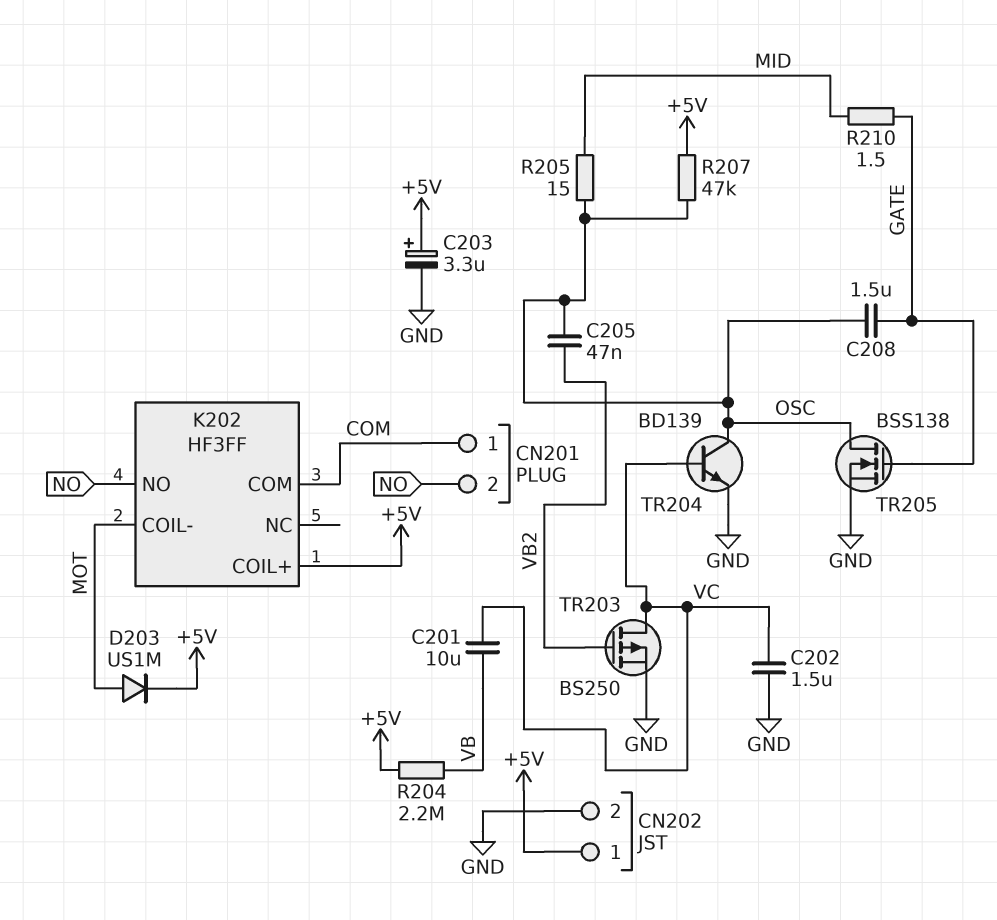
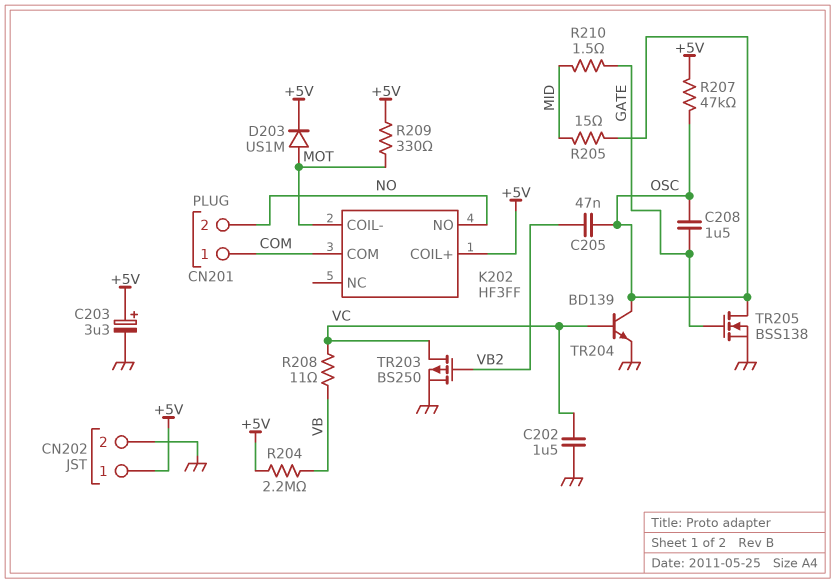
C201: 10uF (VB, VC) -> none
R208: none -> 11 (VB, VC)
R209: none -> 330 (+5V, MOT)

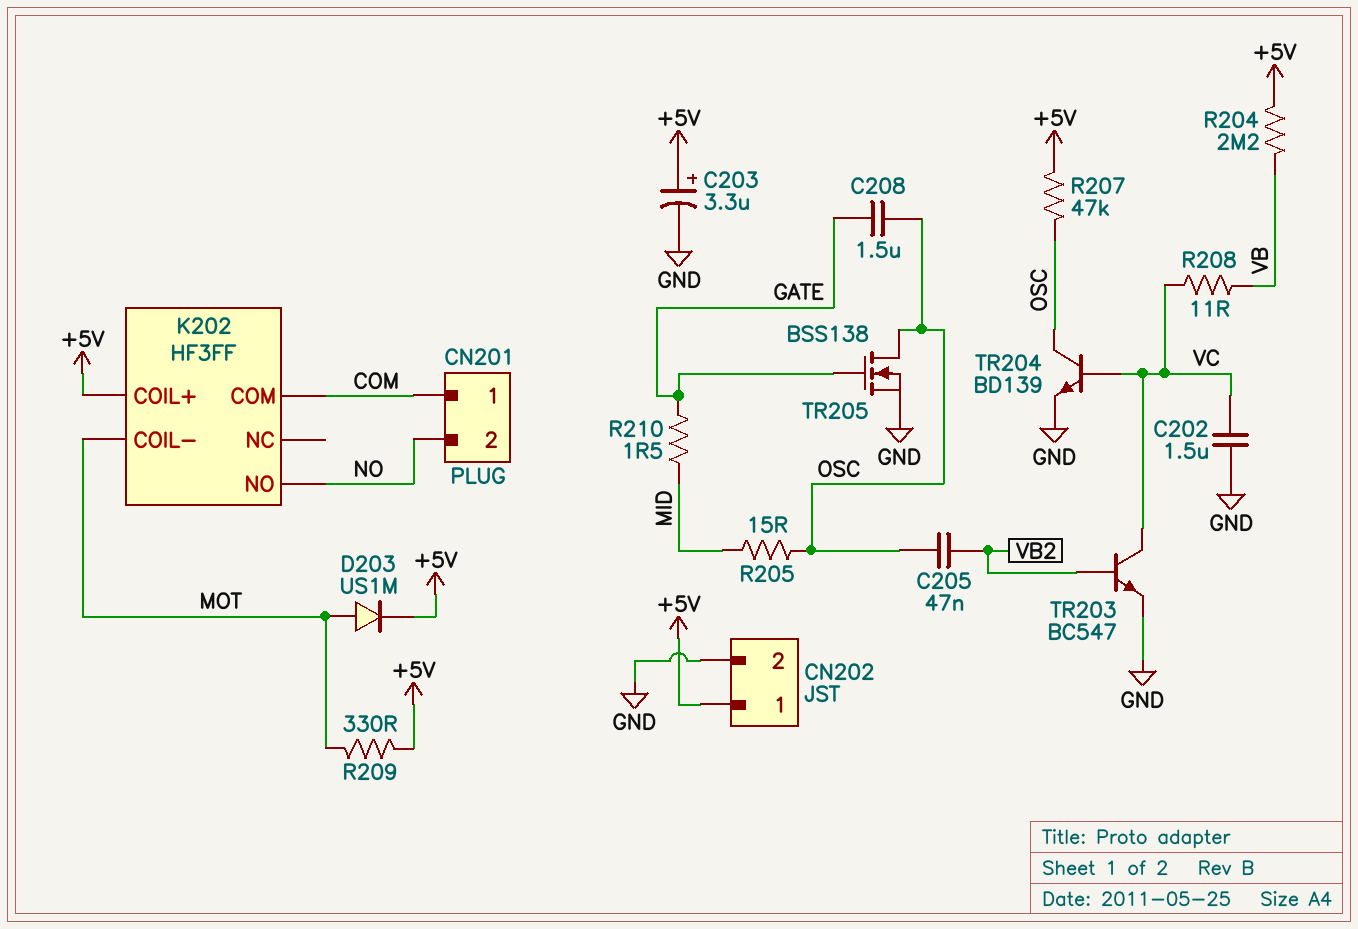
TR203: PMOS BS250 (G VB2, D VC, S GND) -> NPN BC547 (B VB2, C VC, E GND)

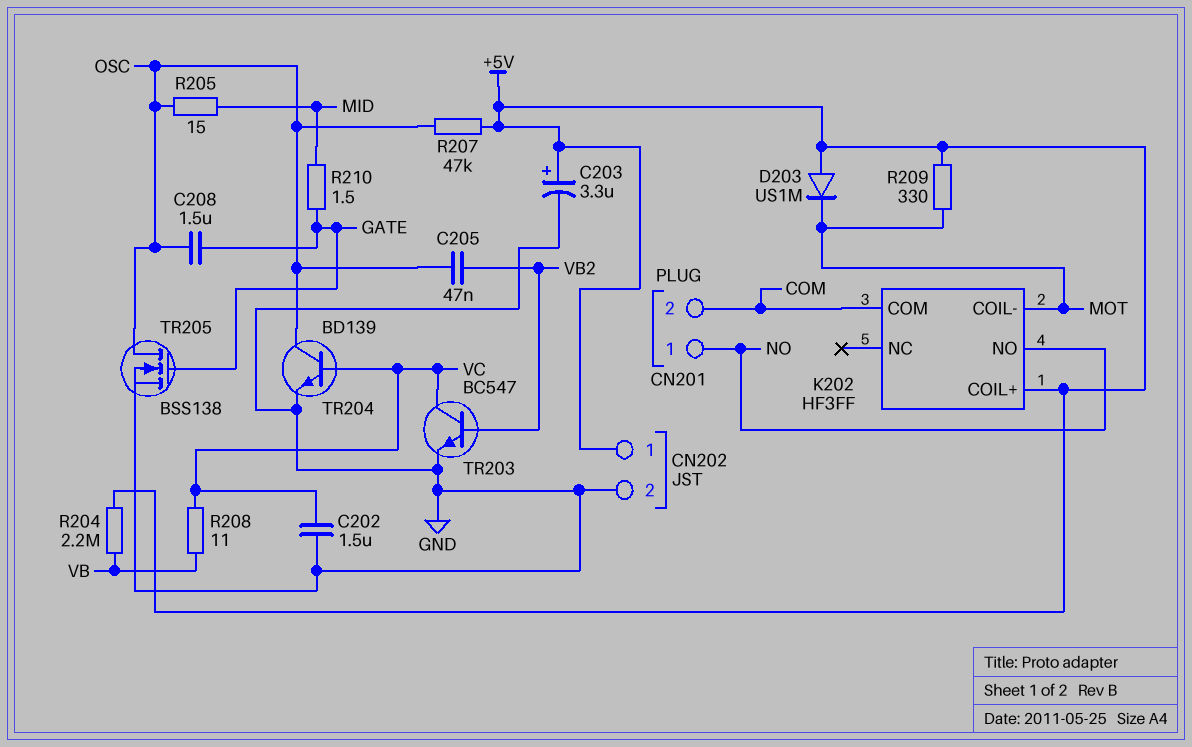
CN201 pin 1: COM -> NO
CN201 pin 2: NO -> COM
D203: diode US1M (A MOT, K +5V) -> diode US1M (A +5V, K MOT)

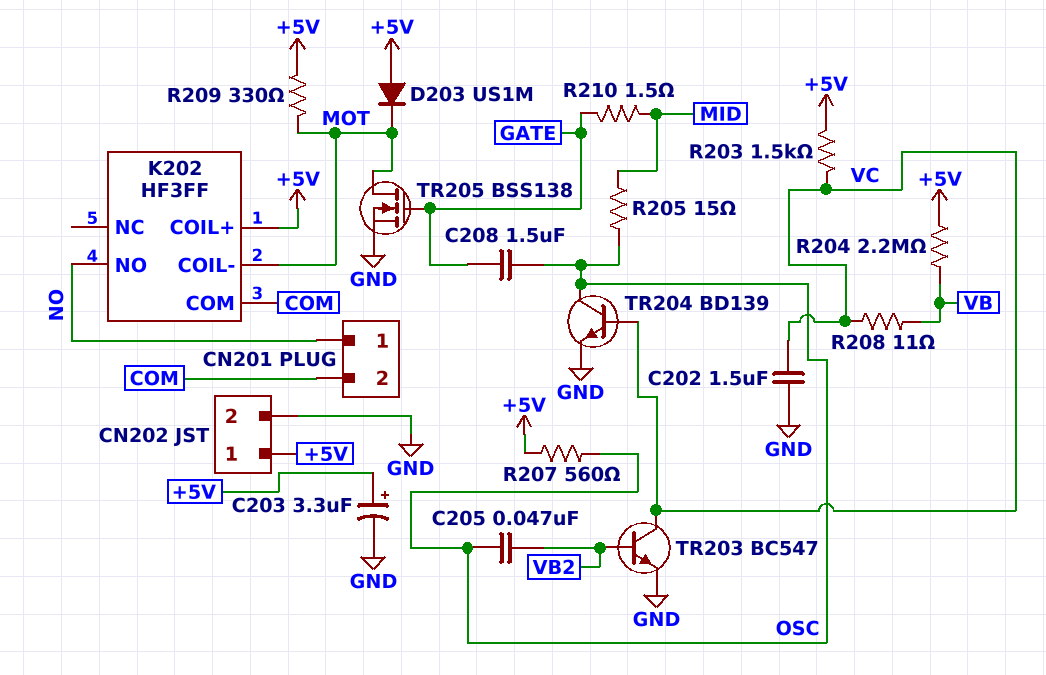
R203: none -> 1.5k (+5V, VC)
R207: 47k (+5V, OSC) -> 560 (+5V, OSC)
TR205: NMOS BSS138 (G GATE, D OSC, S GND) -> NMOS BSS138 (G GATE, D MOT, S GND)

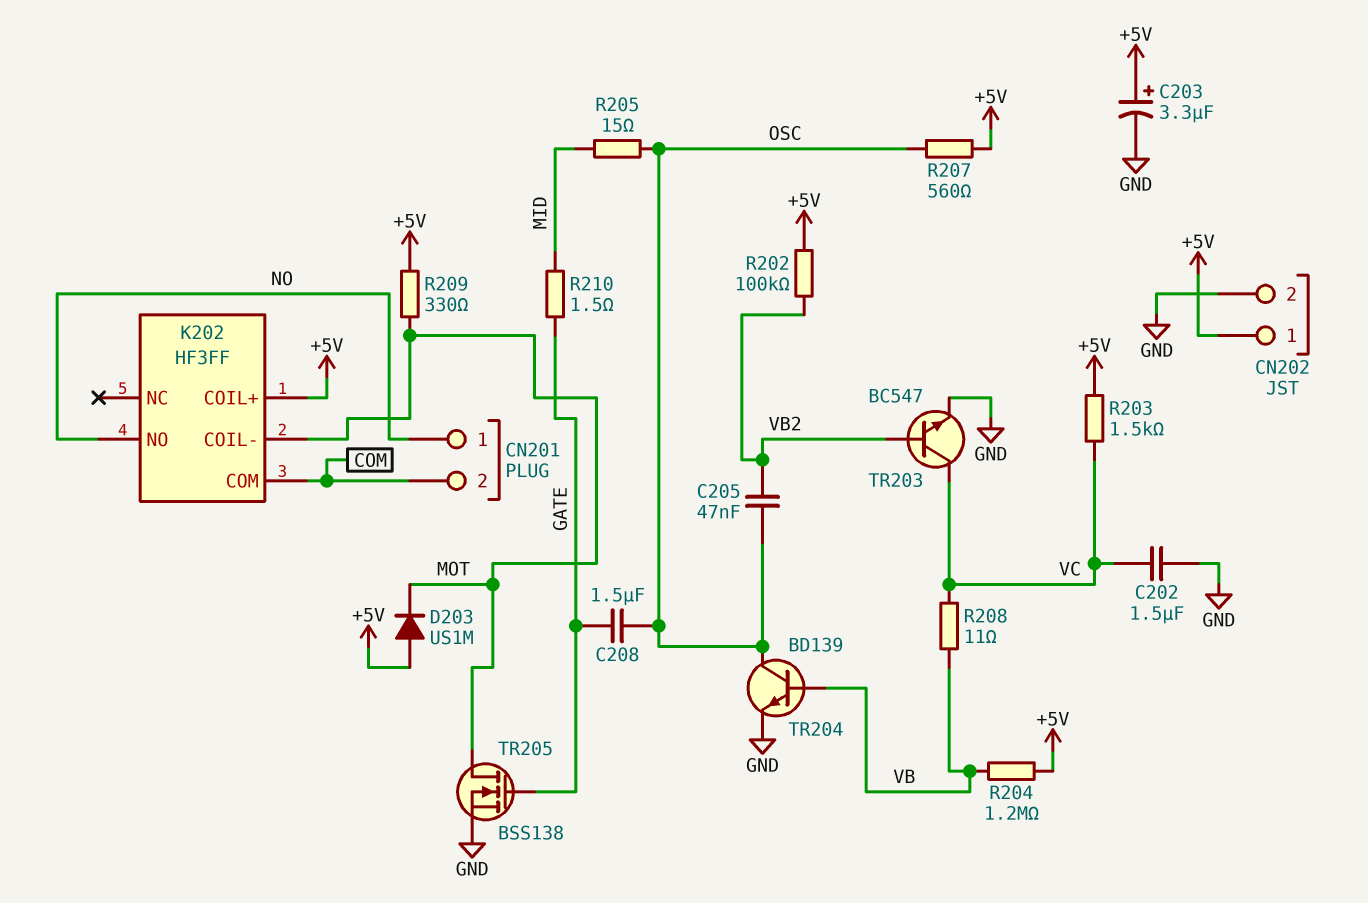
R202: none -> 100k (+5V, VB2)
R204: 2.2M (+5V, VB) -> 1.2M (+5V, VB)
TR204: NPN BD139 (B VC, C OSC, E GND) -> NPN BD139 (B VB, C OSC, E GND)

